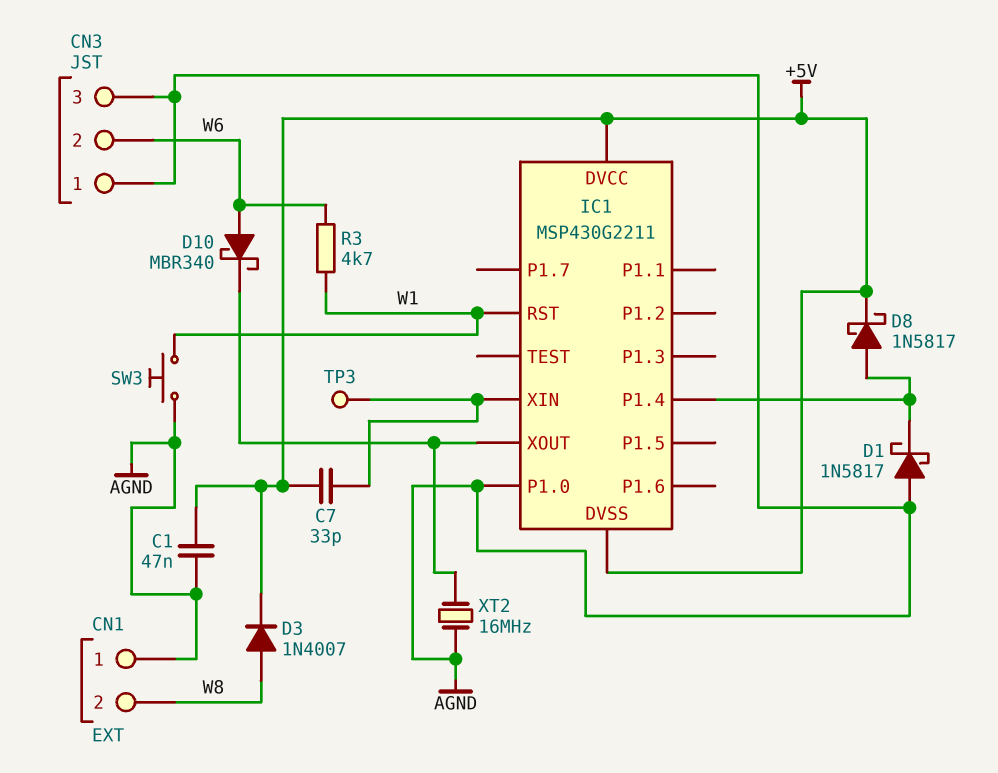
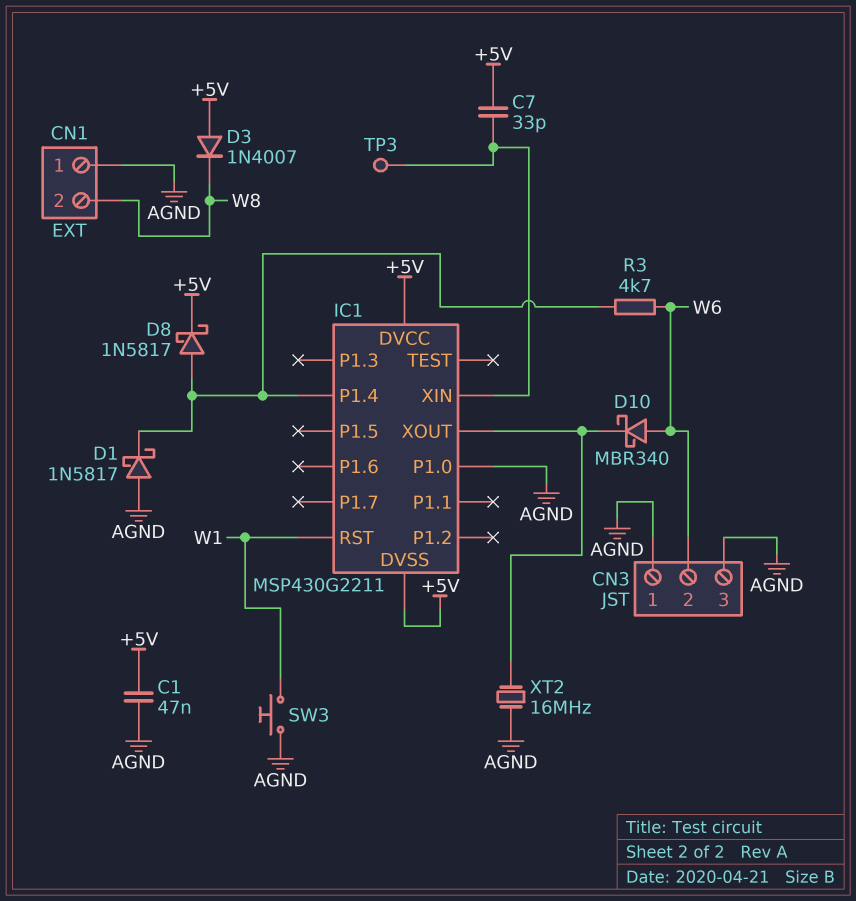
D3: diode 1N4007 (A W8, K +5V) -> diode 1N4007 (A +5V, K W8)
R3: 4.7k (W1, W6) -> 4.7k (IC1/P1.4, W6)

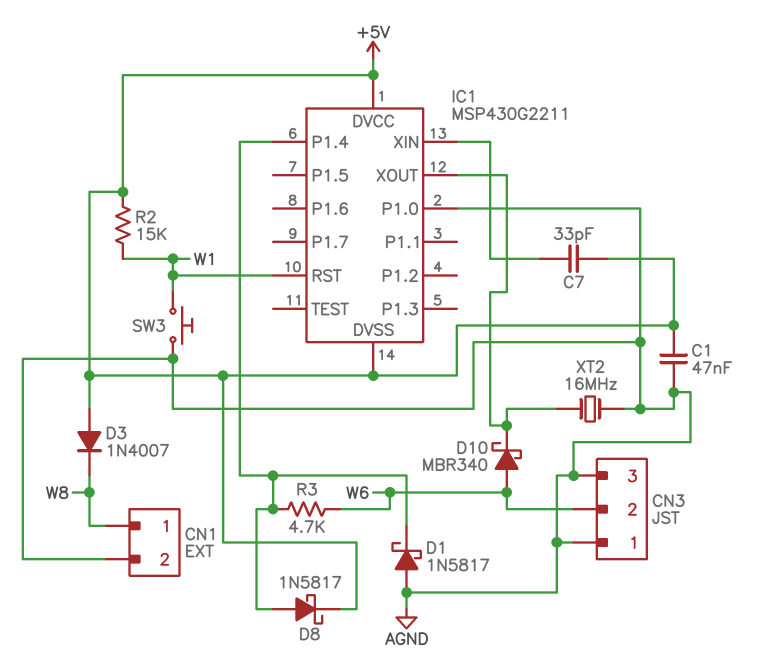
CN1 pin 1: AGND -> W8
CN1 pin 2: W8 -> AGND
R2: none -> 15k (+5V, W1)
TP3: test point (IC1/XIN) -> none

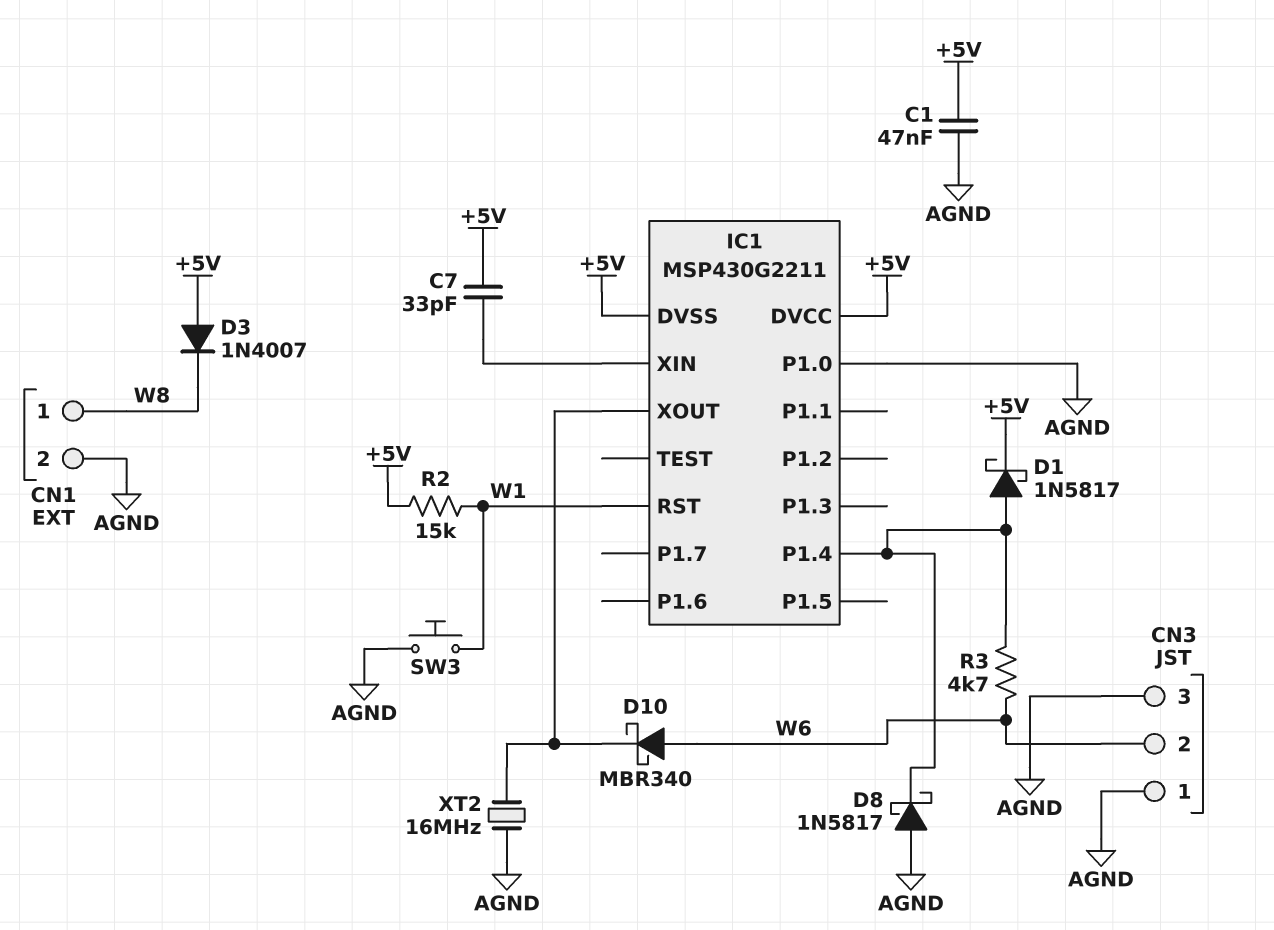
D1: schottky 1N5817 (A AGND, K IC1/P1.4) -> schottky 1N5817 (A IC1/P1.4, K +5V)
D8: schottky 1N5817 (A IC1/P1.4, K +5V) -> schottky 1N5817 (A AGND, K IC1/P1.4)

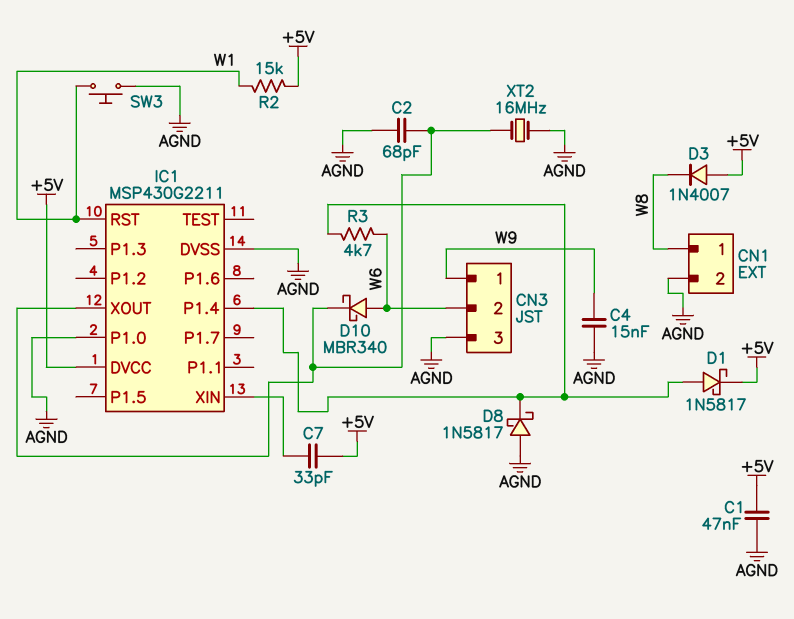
C2: none -> 68pF (AGND, IC1/XOUT)
C4: none -> 15nF (AGND, W9)
CN3 pin 1: AGND -> W9
IC1 pin DVSS: +5V -> AGND

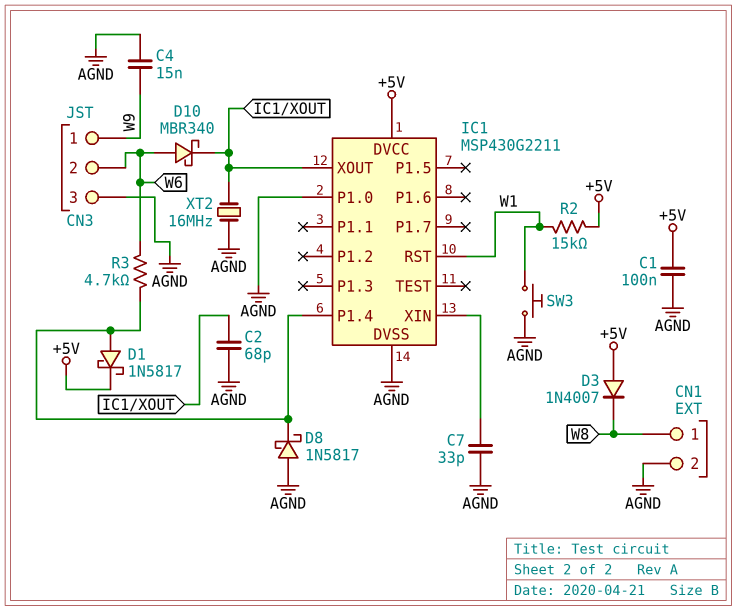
C1: 47nF (+5V, AGND) -> 100nF (+5V, AGND)
C7: 33pF (+5V, IC1/XIN) -> 33pF (AGND, IC1/XIN)

